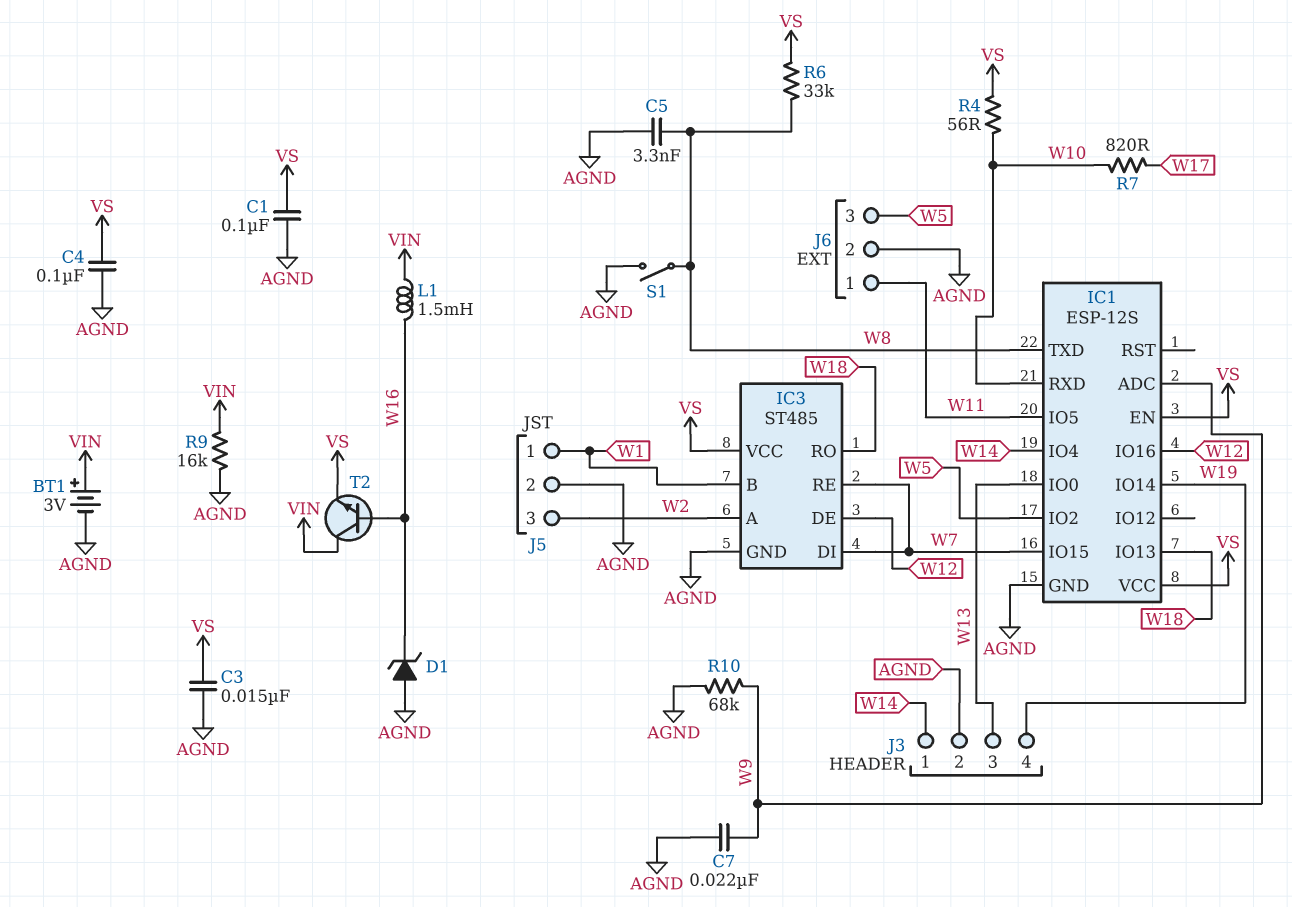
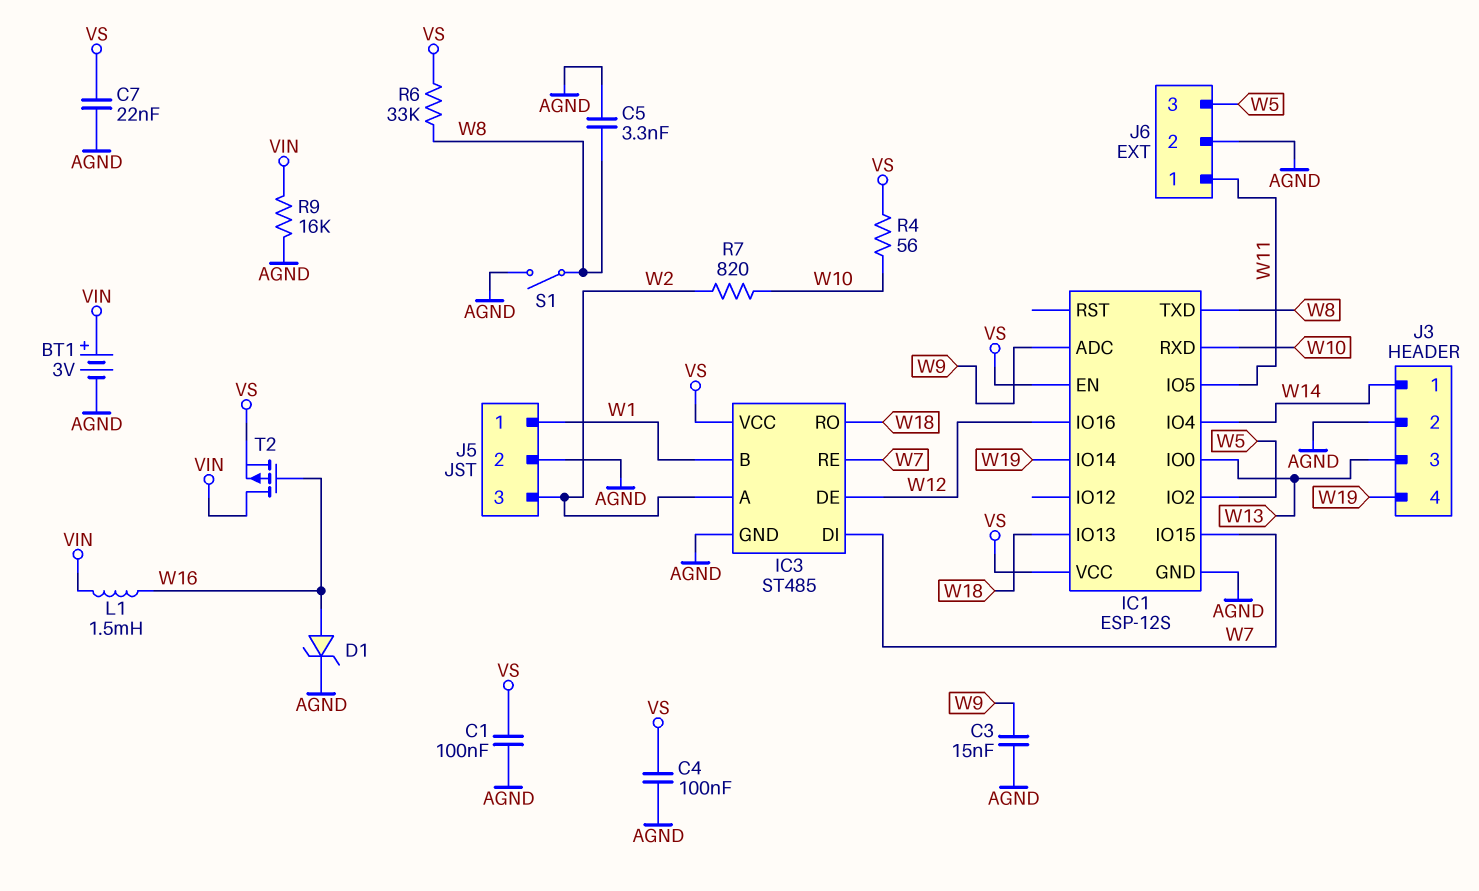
C3: 15nF (AGND, VS) -> 15nF (AGND, W9)
C7: 22nF (AGND, W9) -> 22nF (AGND, VS)
D1: zener (A AGND, K W16) -> zener (A W16, K AGND)
R7: 820 (W10, W17) -> 820 (W2, W10)
R10: 68k (AGND, W9) -> none
T2: NPN (B W16, C VIN, E VS) -> PMOS (G W16, D VIN, S VS)

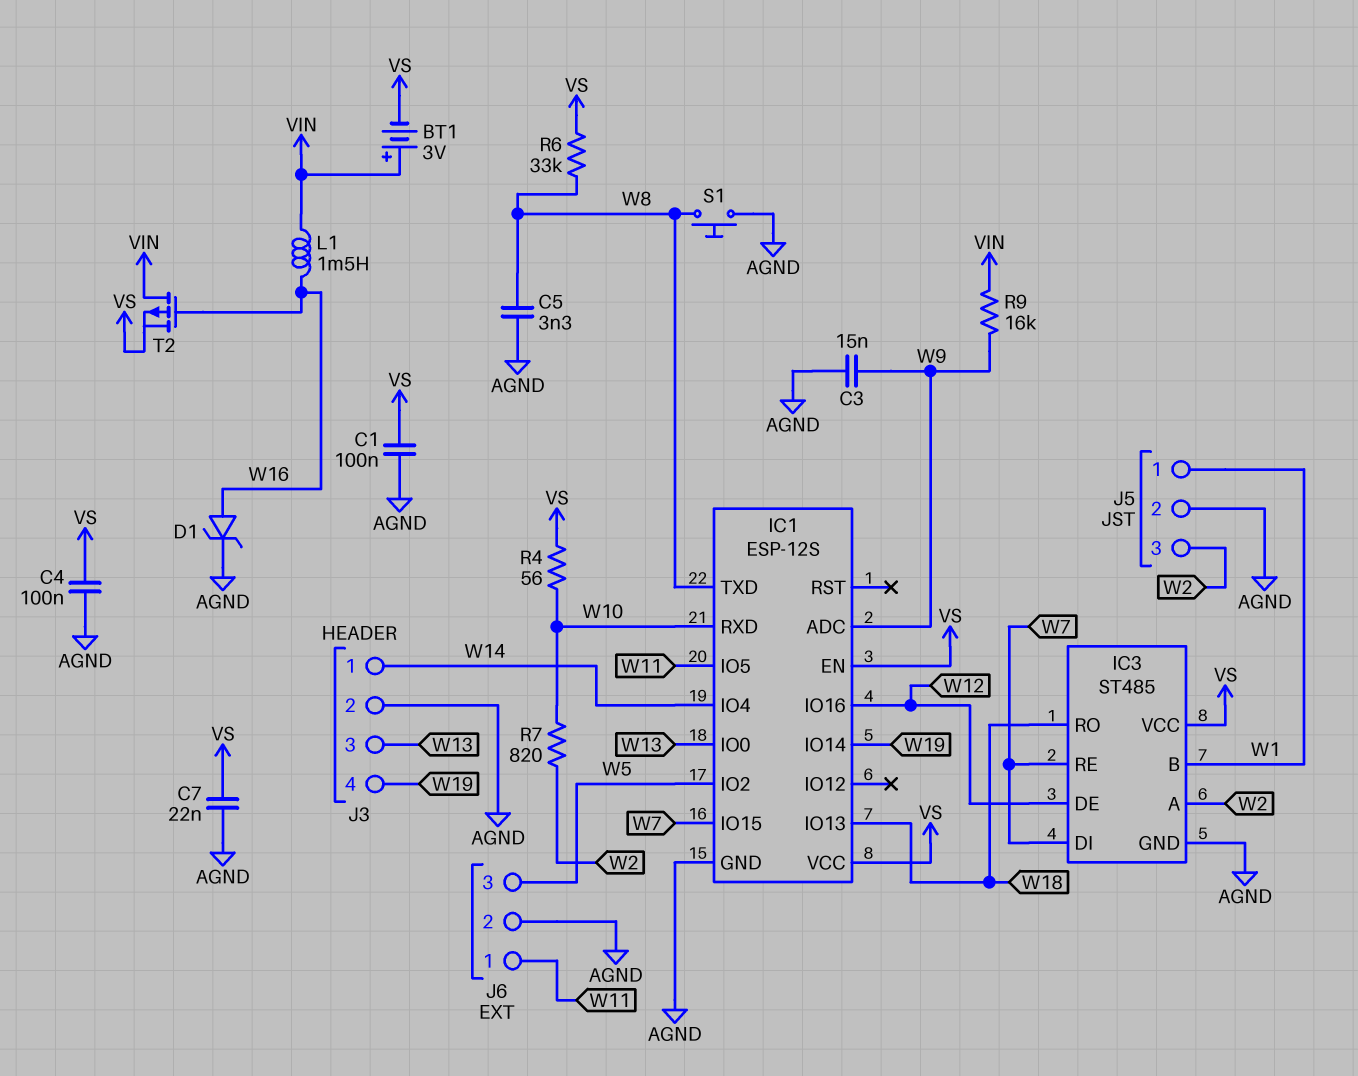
BT1: 3V (plus VIN, minus AGND) -> 3V (plus VIN, minus VS)
R9: 16k (AGND, VIN) -> 16k (VIN, W9)
S1: switch (AGND, W8) -> button (AGND, W8)

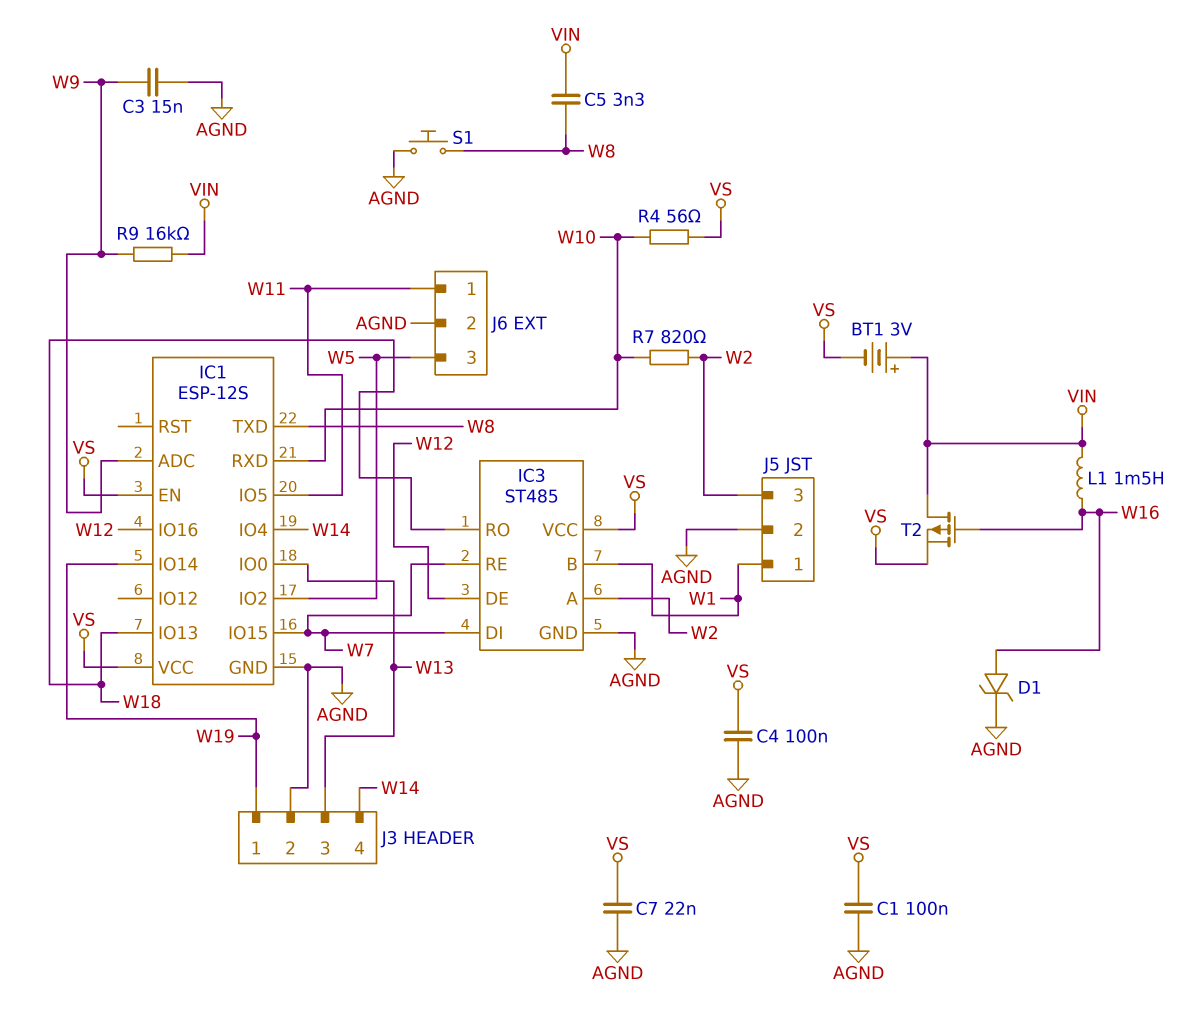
C5: 3.3nF (AGND, W8) -> 3.3nF (VIN, W8)
J3 pin 1: W14 -> W19
J3 pin 4: W19 -> W14
R6: 33k (VS, W8) -> none

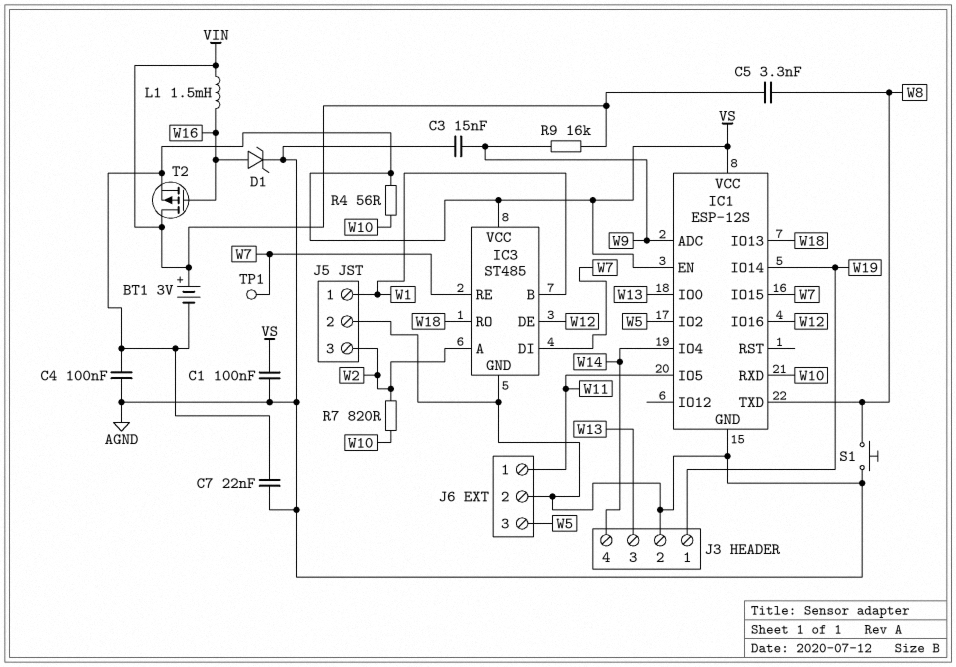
TP1: none -> test point (W7)

